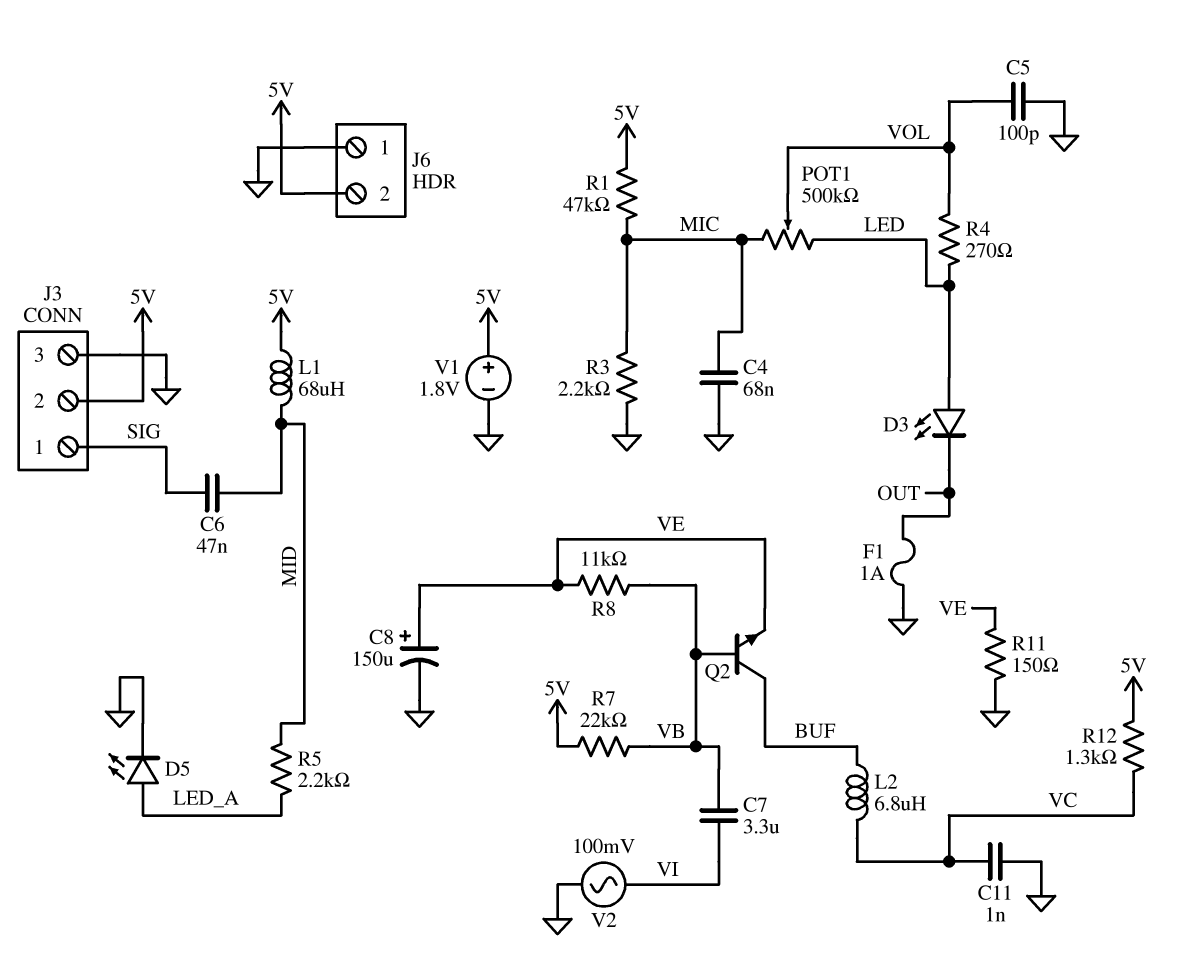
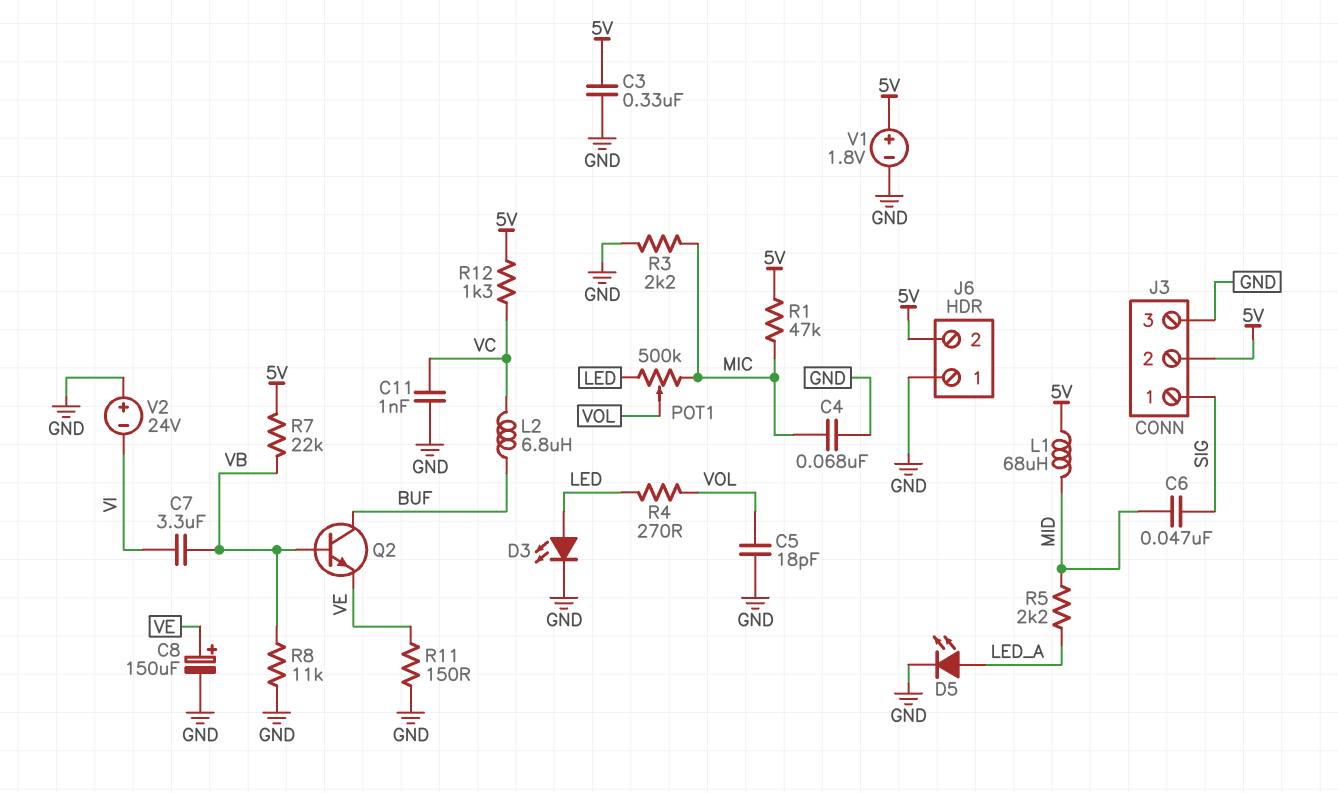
C3: none -> 330nF (5V, GND)
C5: 100pF (GND, VOL) -> 18pF (GND, VOL)
D3: LED (A LED, K OUT) -> LED (A LED, K GND)
F1: 1A (GND, OUT) -> none
R8: 11k (VB, VE) -> 11k (GND, VB)
V2: AC 100mV (GND, VI) -> 24V (plus GND, minus VI)

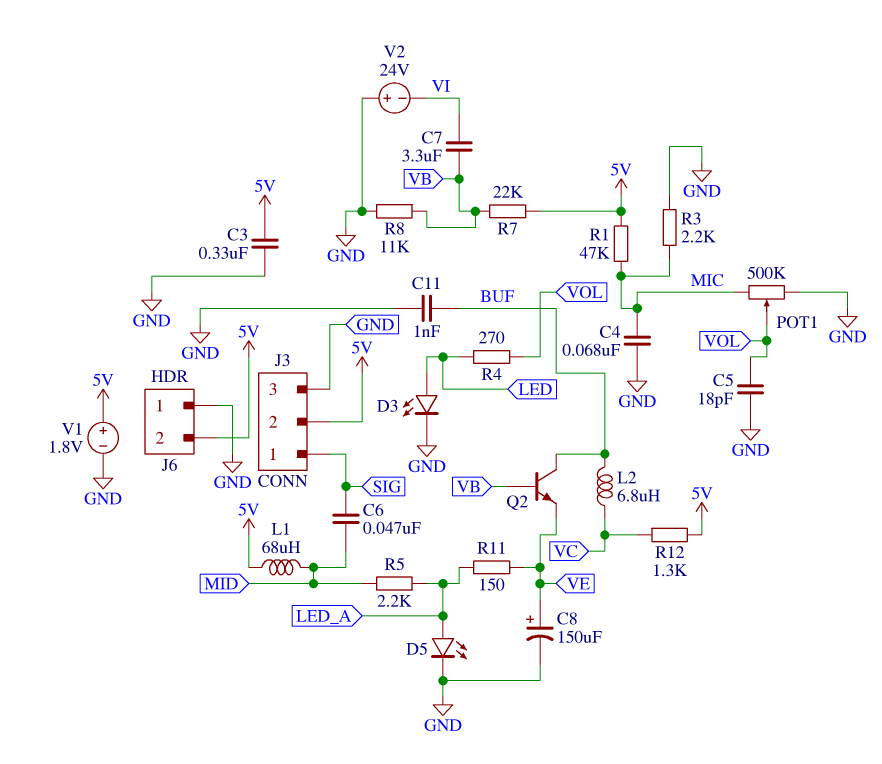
C11: 1nF (GND, VC) -> 1nF (BUF, GND)
POT1: 500k (LED, MIC, wiper VOL) -> 500k (GND, MIC, wiper VOL)
R11: 150 (GND, VE) -> 150 (LED_A, VE)

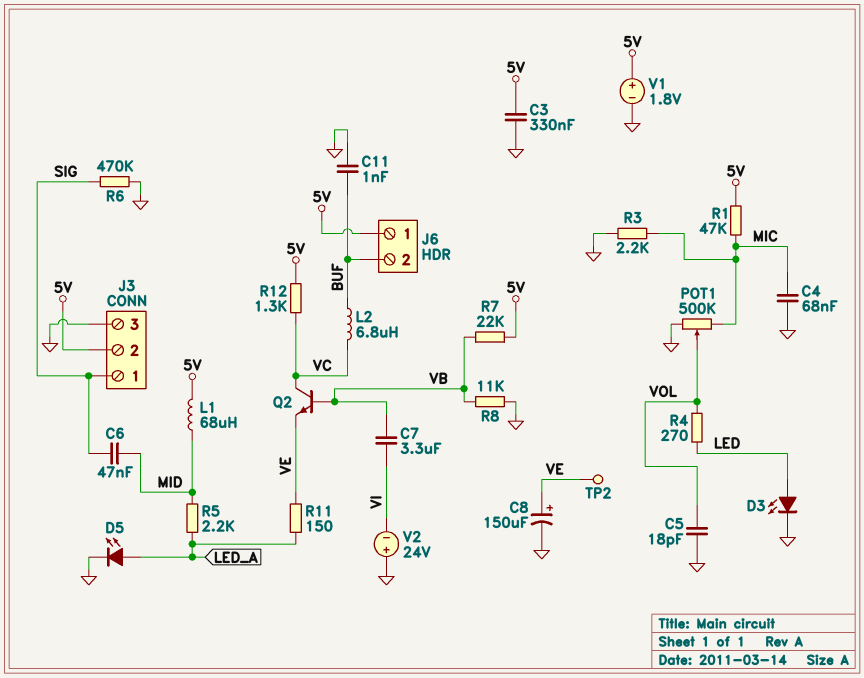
J6 pin 1: GND -> 5V
J6 pin 2: 5V -> BUF
Q2: NPN (B VB, C BUF, E VE) -> NPN (B VB, C VC, E VE)
R6: none -> 470k (GND, SIG)
TP2: none -> test point (VE)

